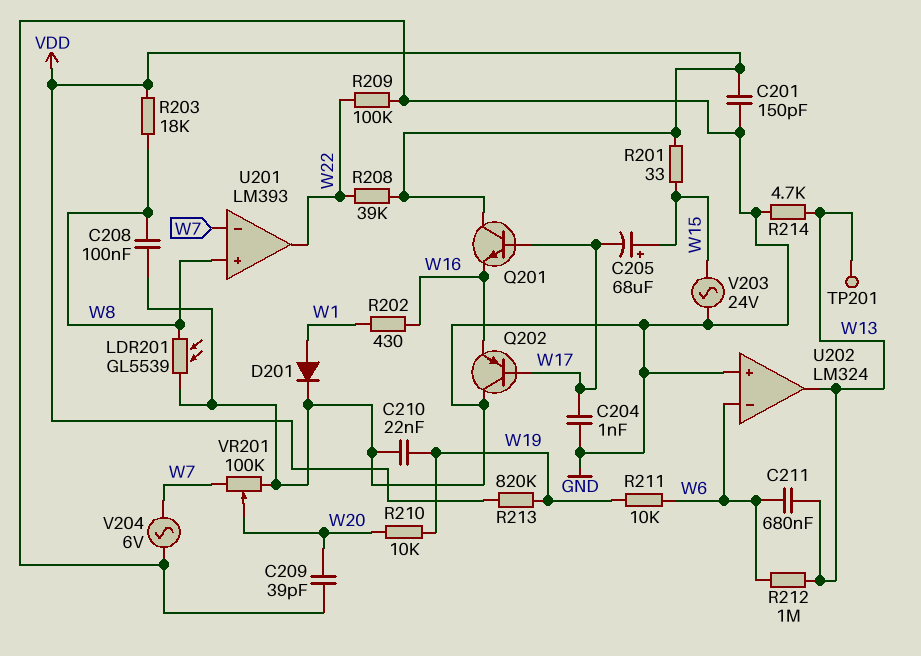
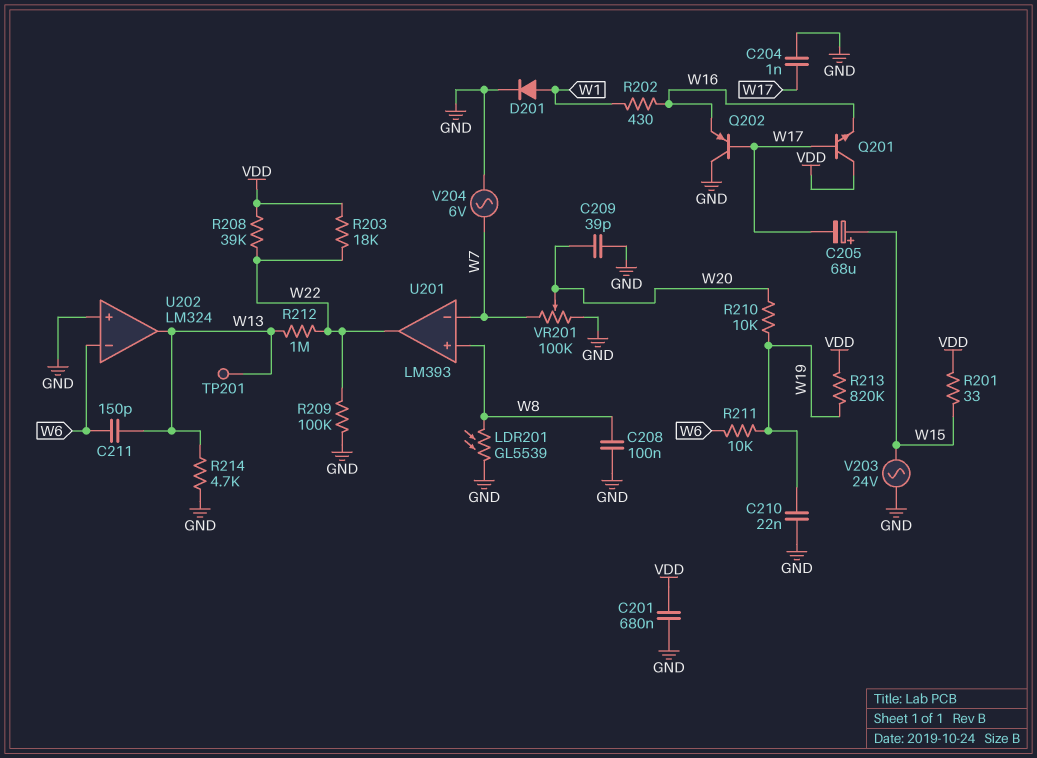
C201: 150pF (GND, VDD) -> 680nF (GND, VDD)
C211: 680nF (W6, W13) -> 150pF (W6, W13)
R203: 18k (VDD, W8) -> 18k (VDD, W22)
R212: 1M (W6, W13) -> 1M (W13, W22)

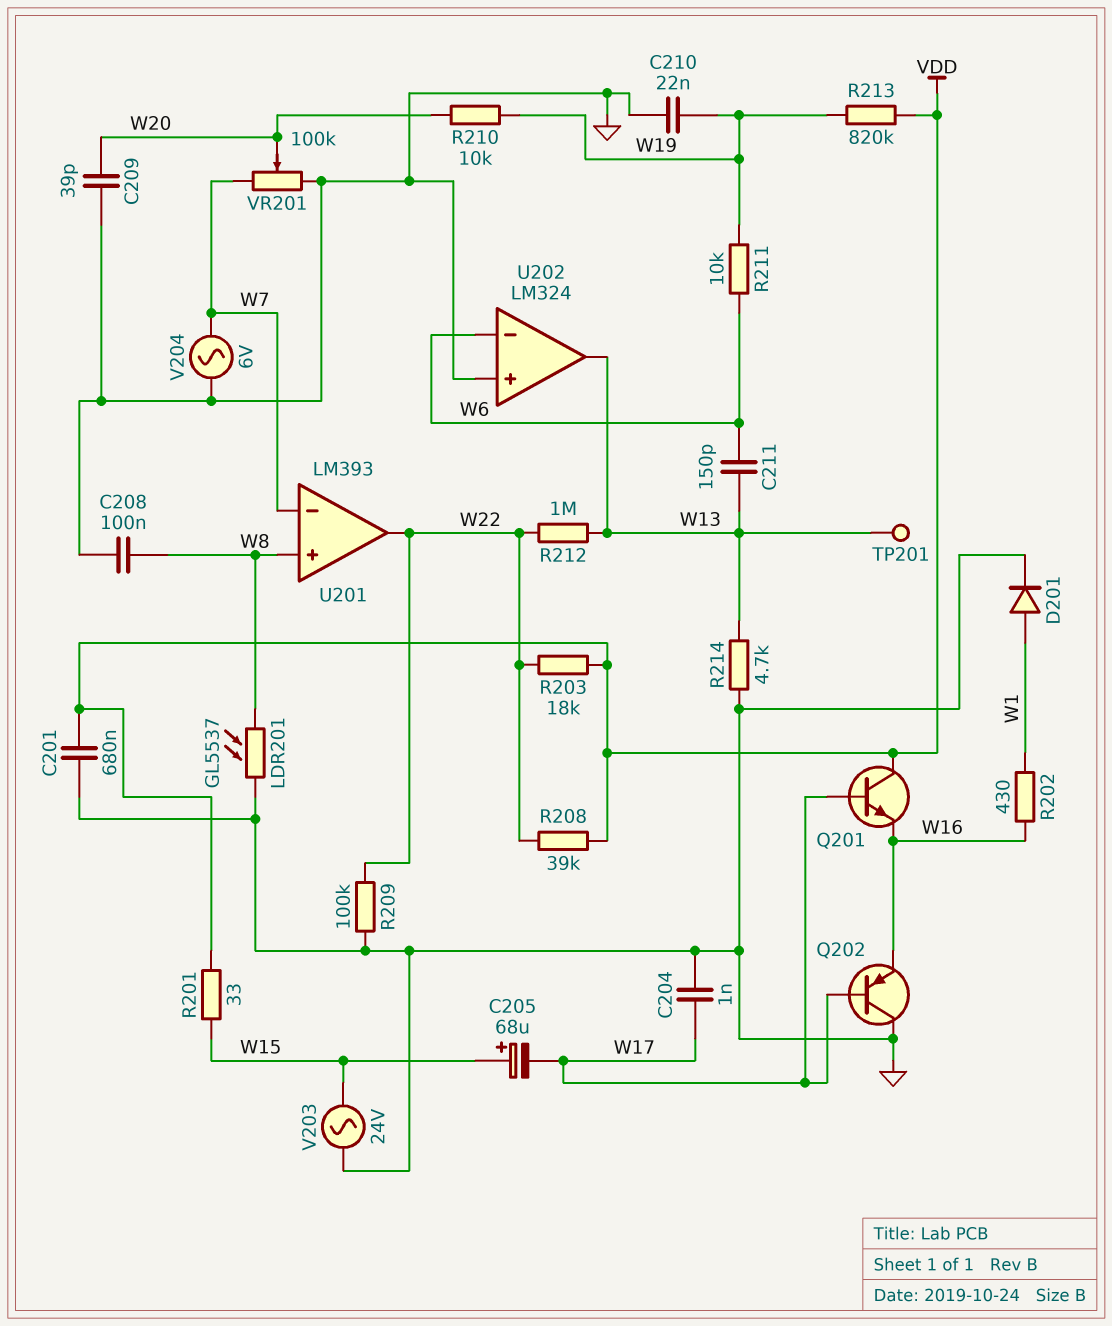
LDR201: GL5539 (GND, W8) -> GL5537 (GND, W8)

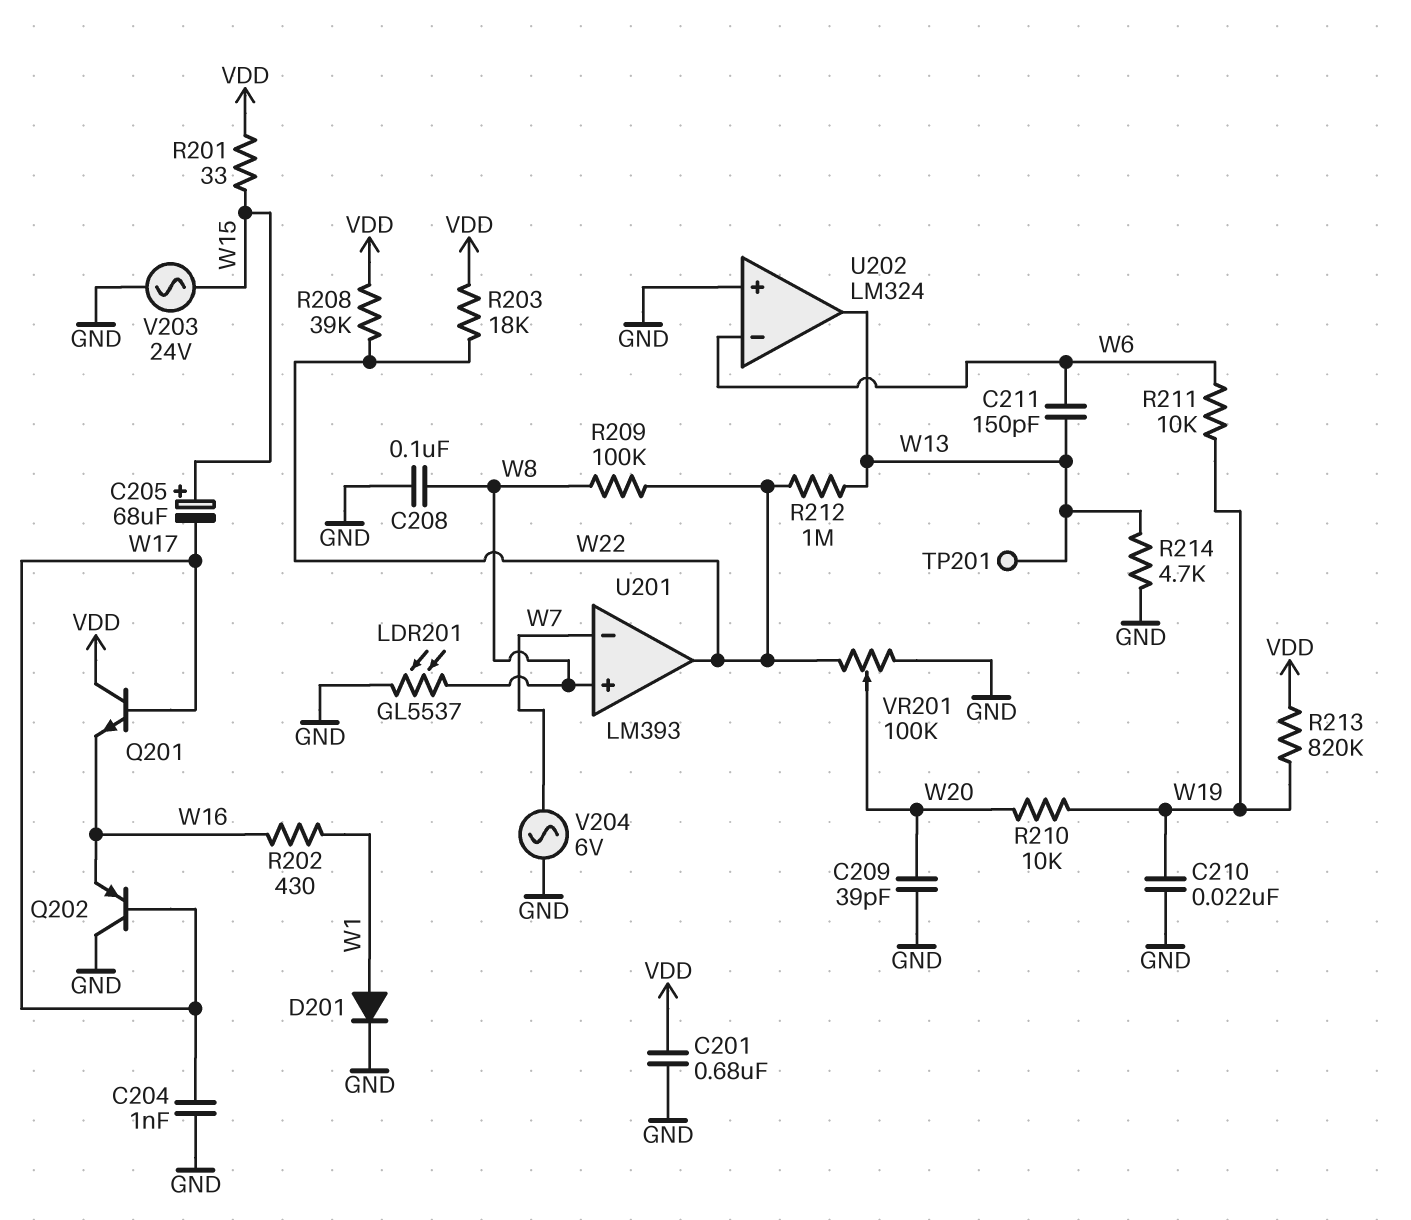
R209: 100k (GND, W22) -> 100k (W8, W22)
VR201: 100k (GND, W7, wiper W20) -> 100k (GND, W22, wiper W20)

